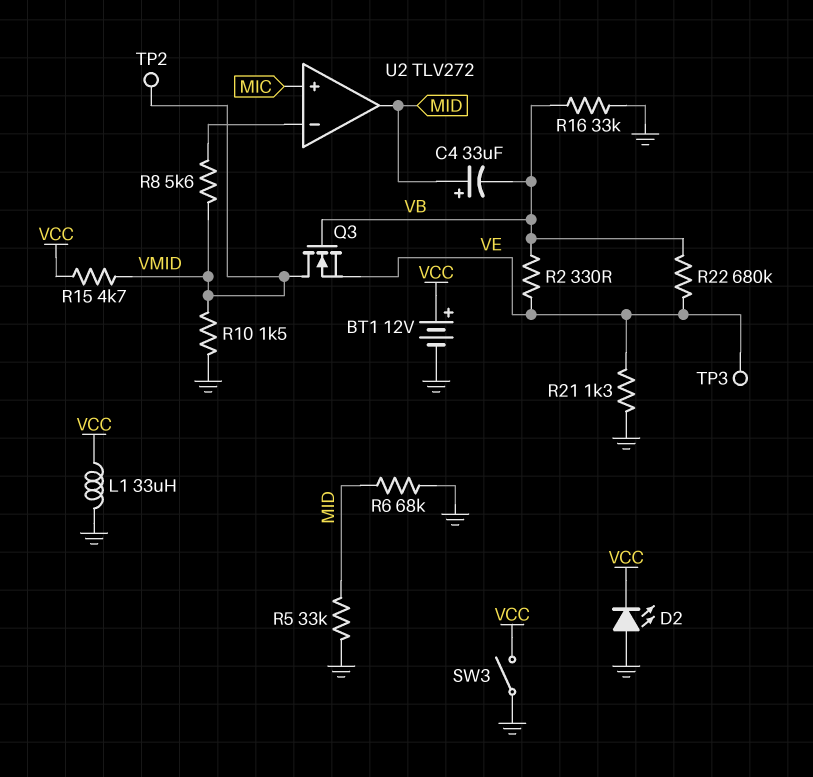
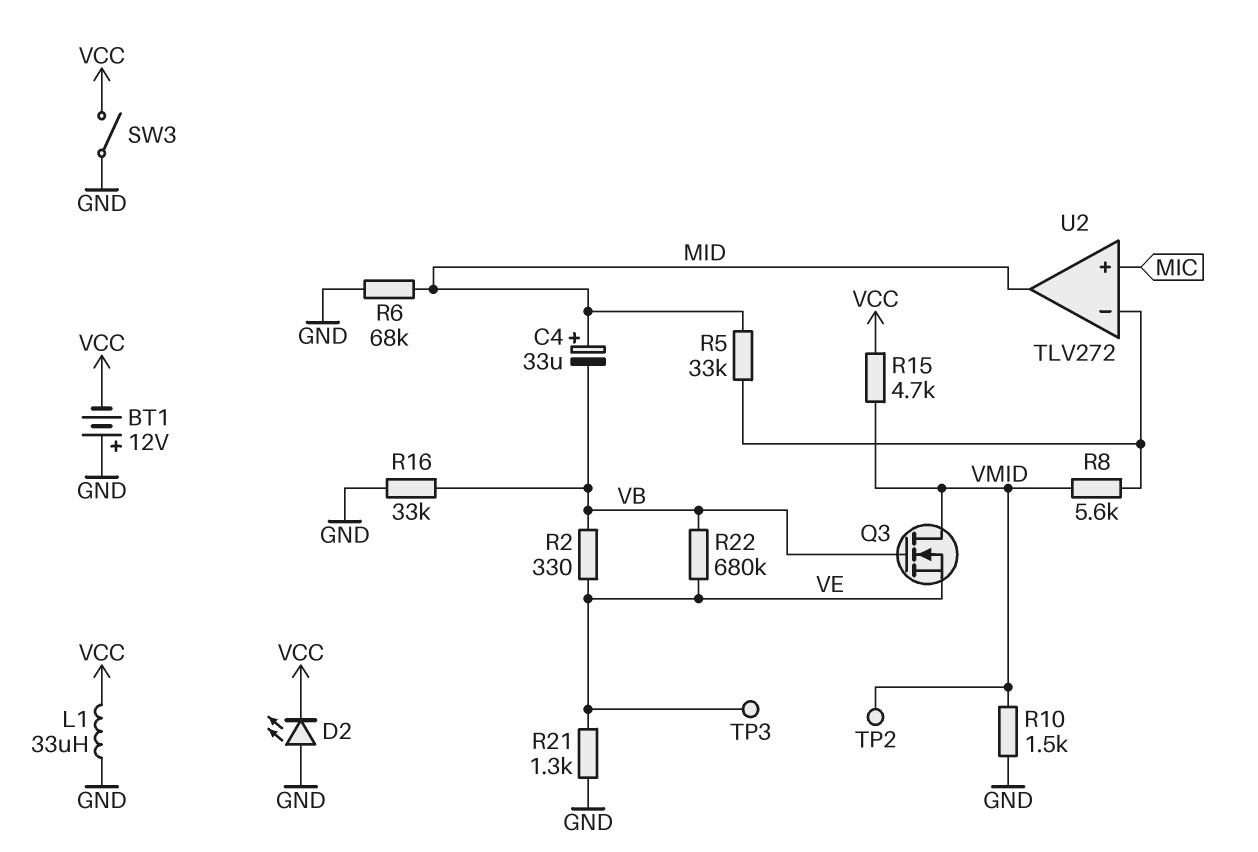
BT1: 12V (plus VCC, minus GND) -> 12V (plus GND, minus VCC)
R5: 33k (GND, MID) -> 33k (MID, U2/in-)

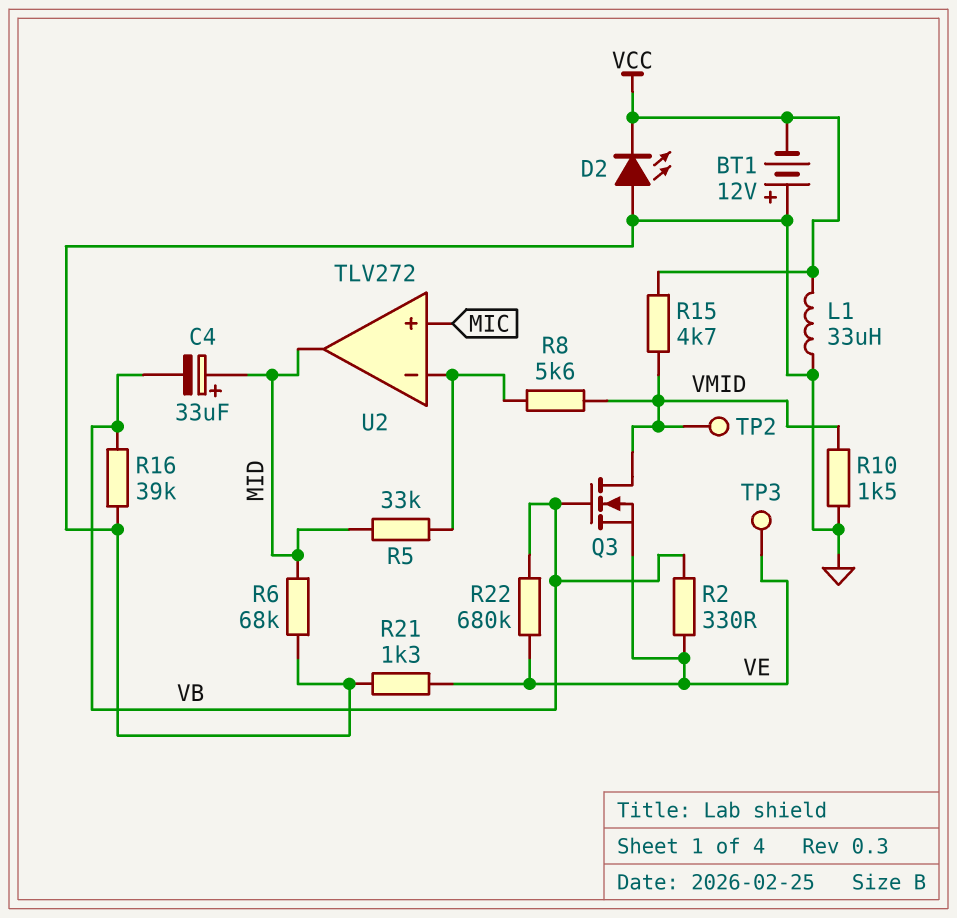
R16: 33k (GND, VB) -> 39k (GND, VB)
SW3: switch (GND, VCC) -> none

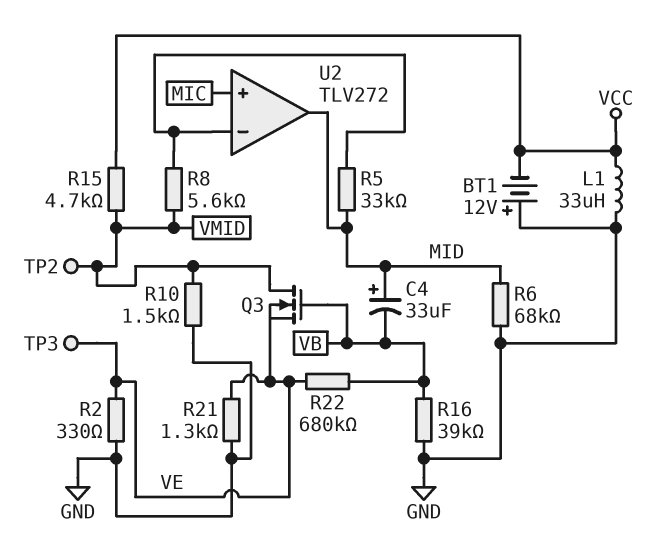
D2: LED (A GND, K VCC) -> none
R2: 330 (VB, VE) -> 330 (GND, VE)

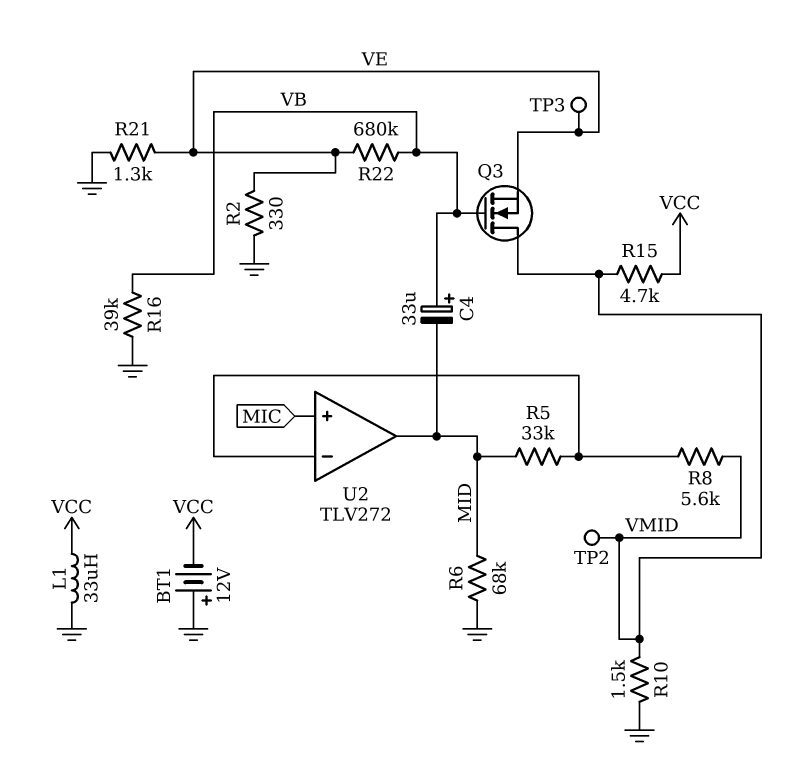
C4: 33uF (plus MID, minus VB) -> 33uF (plus VB, minus MID)

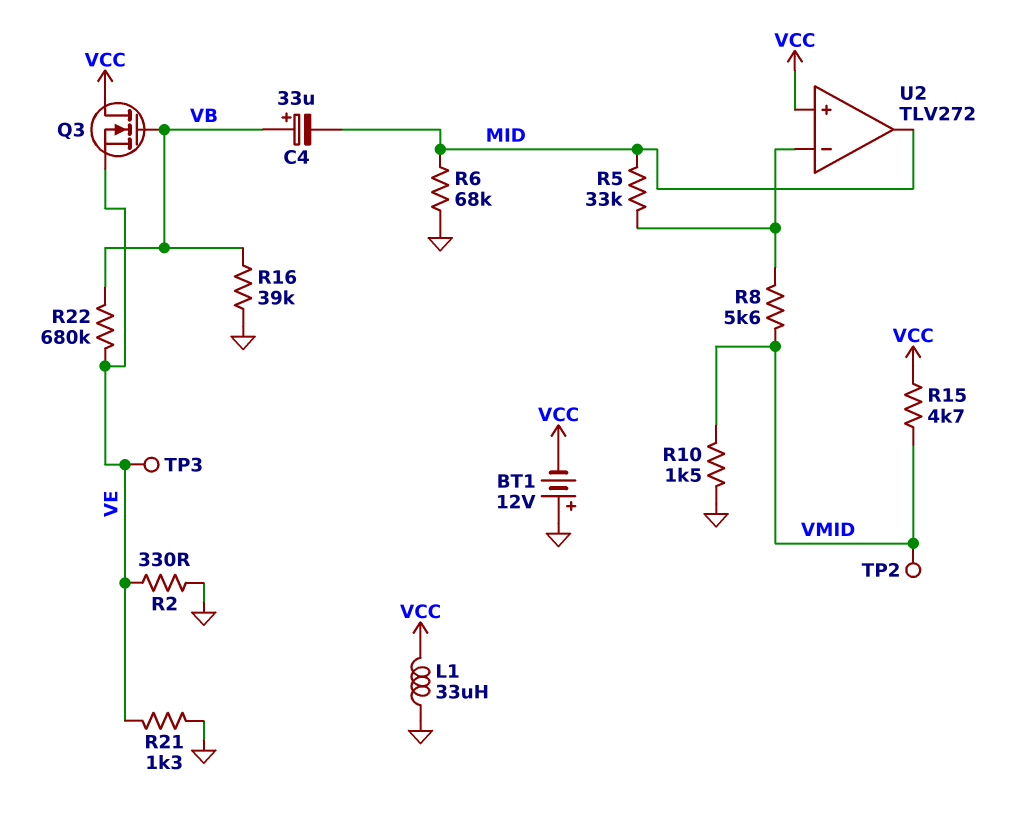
Q3: NMOS (G VB, D VMID, S VE) -> NMOS (G VB, D VCC, S VE)
U2 pin in+: MIC -> VCC

